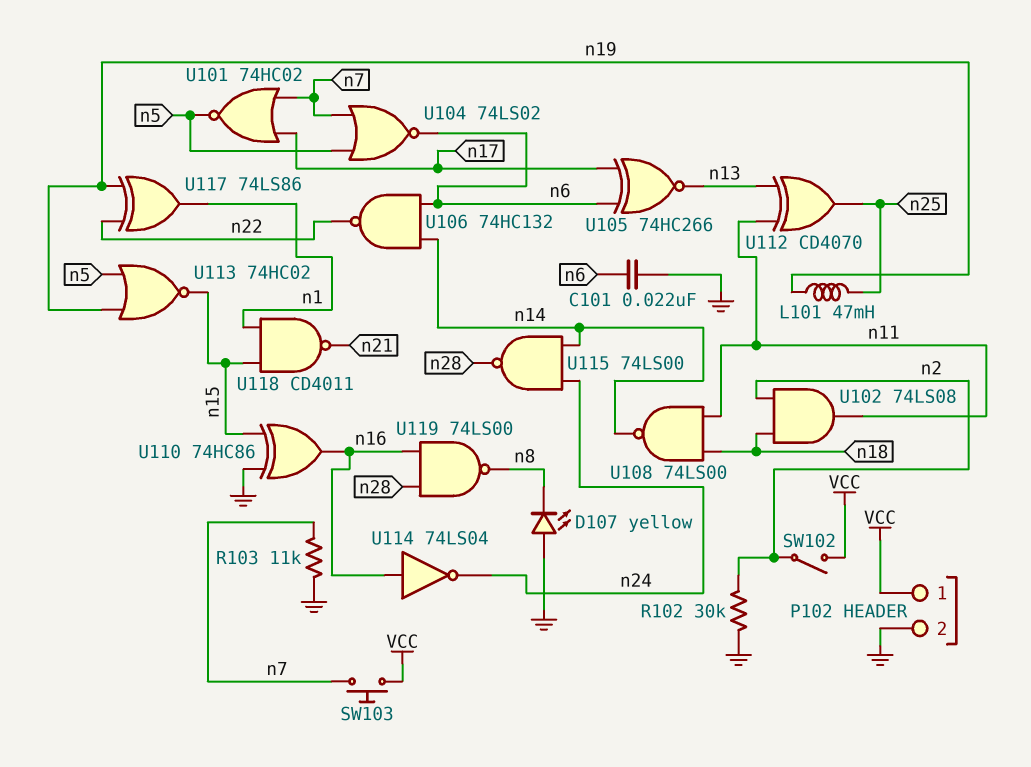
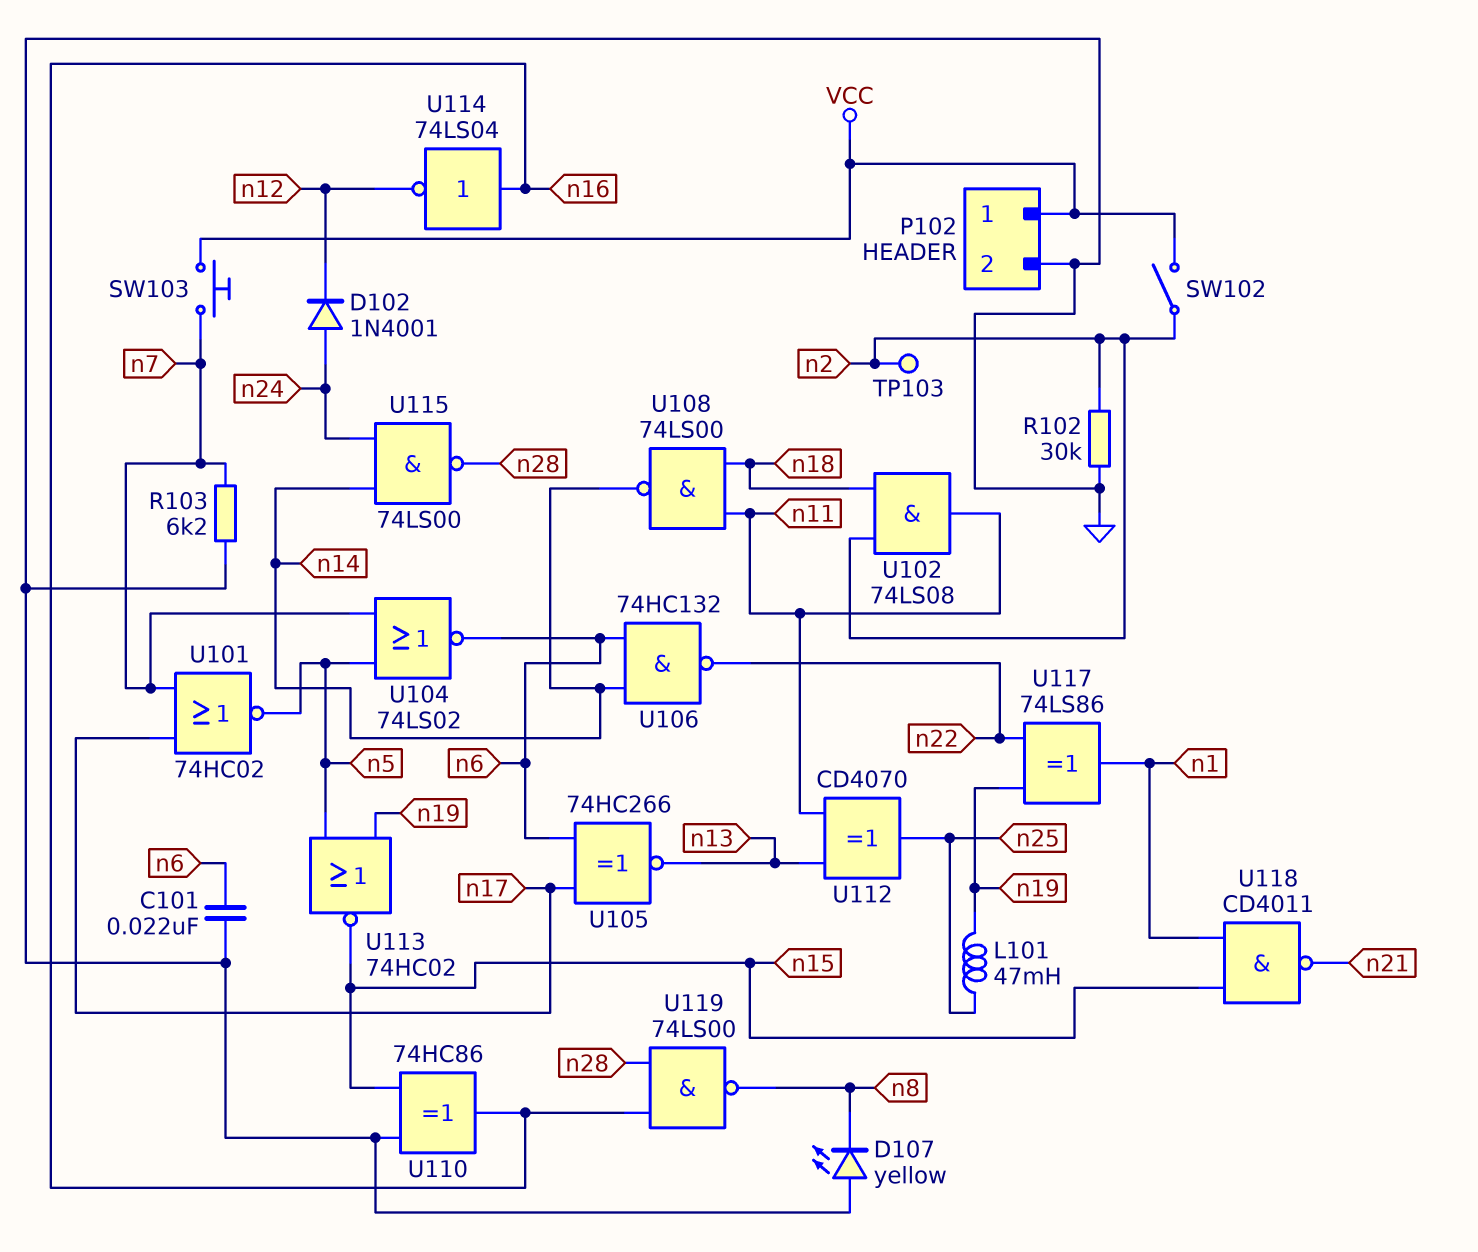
D102: none -> diode 1N4001 (A n24, K n12)
R103: 11k (GND, n7) -> 6.2k (GND, n7)
TP103: none -> test point (n2)
U114: NOT 74LS04 (in n16, out n24) -> NOT 74LS04 (in n16, out n12)

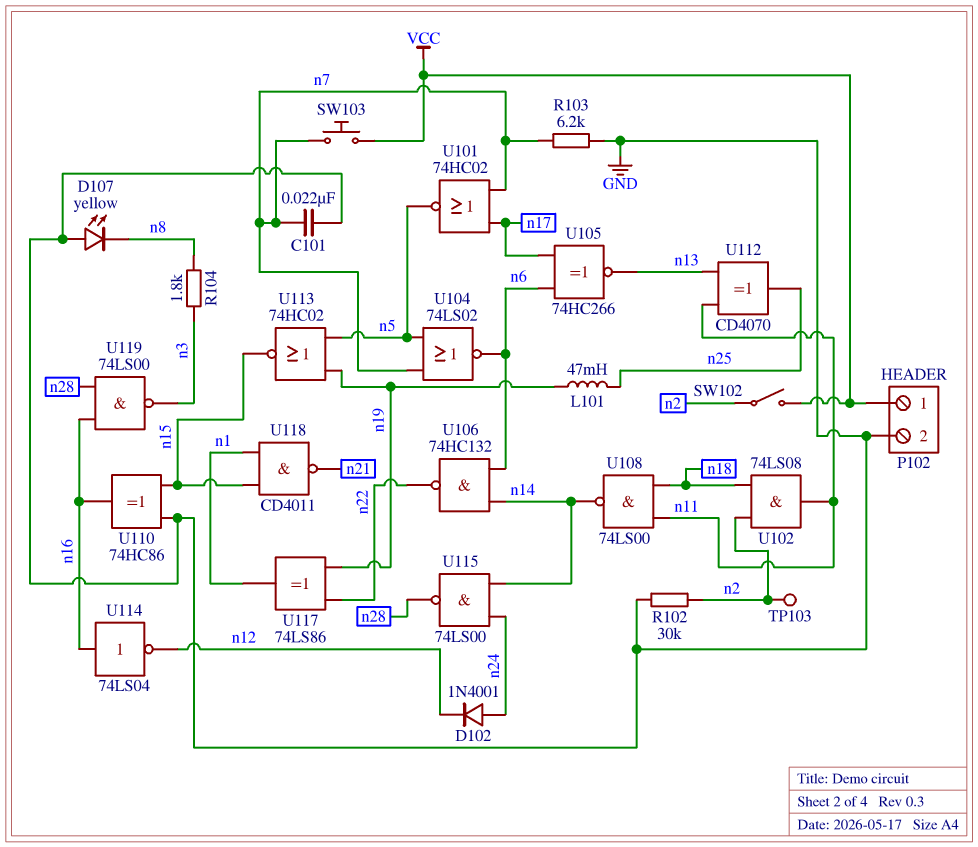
C101: 22nF (GND, n6) -> 22nF (GND, n7)
R104: none -> 1.8k (n3, n8)
U119: NAND 74LS00 (in n16, in n28, out n8) -> NAND 74LS00 (in n16, in n28, out n3)

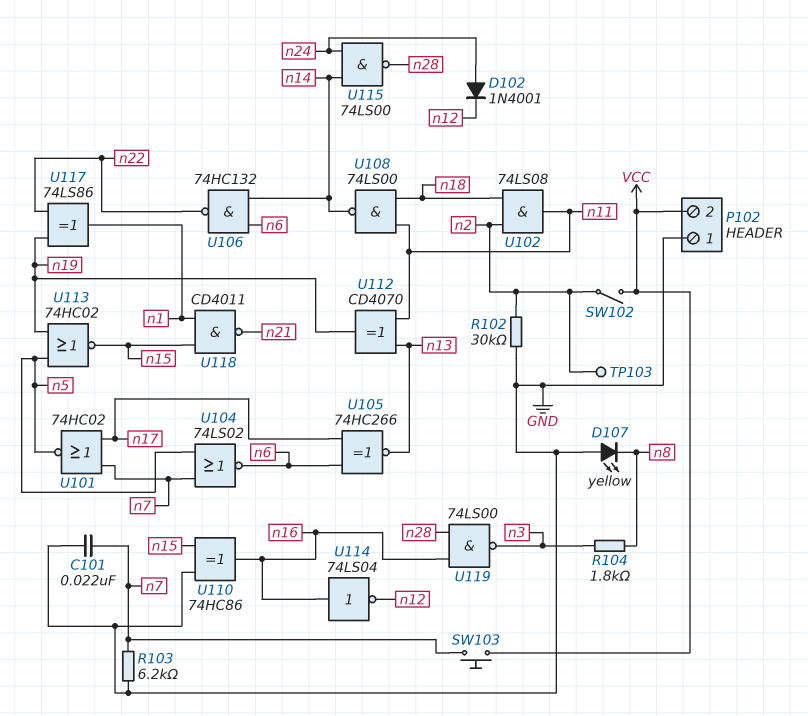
L101: 47mH (n19, n25) -> none
P102 pin 1: VCC -> GND
P102 pin 2: GND -> VCC
U112: XOR CD4070 (in n11, in n13, out n25) -> XOR CD4070 (in n11, in n13, out n19)

